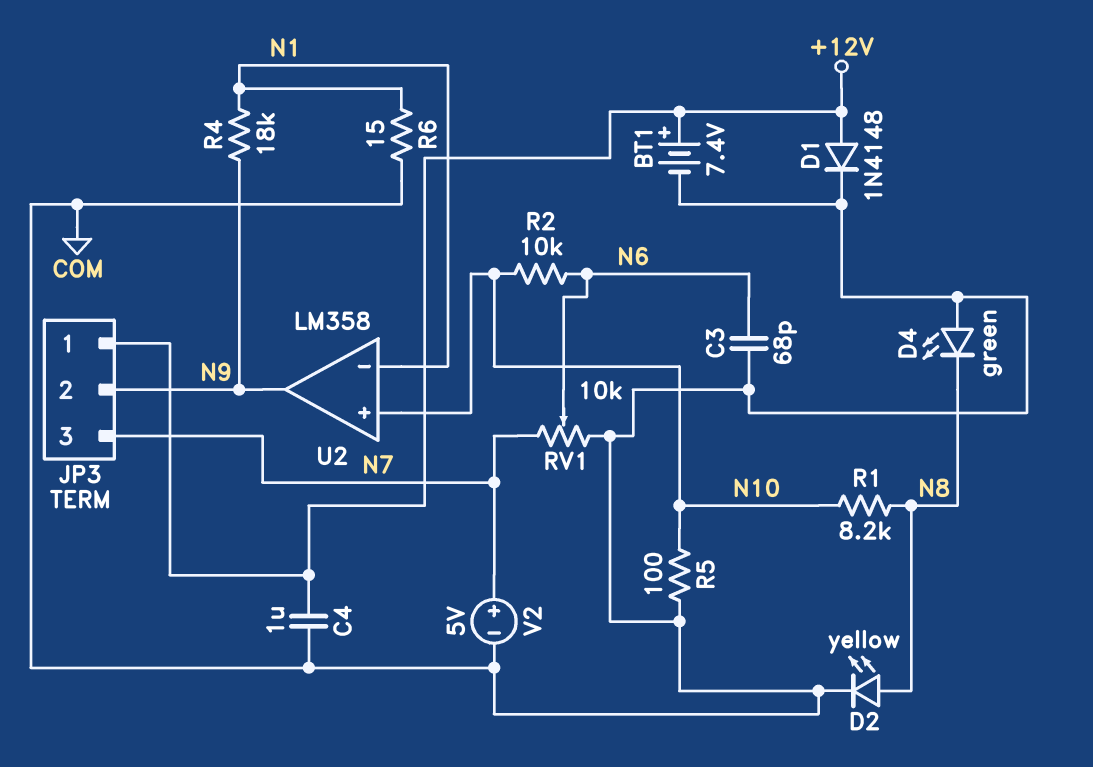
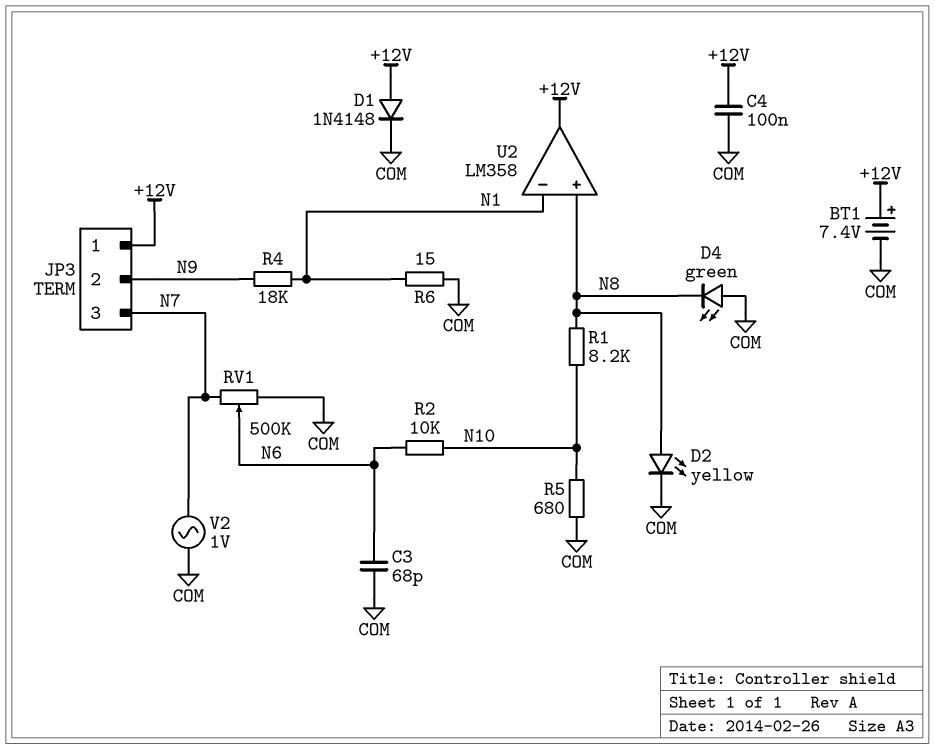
C4: 1uF (+12V, COM) -> 100nF (+12V, COM)
R5: 100 (COM, N10) -> 680 (COM, N10)
RV1: 10k (COM, N7, wiper N6) -> 500k (COM, N7, wiper N6)
U2 pin in+: N10 -> N8
U2 pin out: N9 -> +12V
V2: 5V (plus N7, minus COM) -> AC 1V (COM, N7)

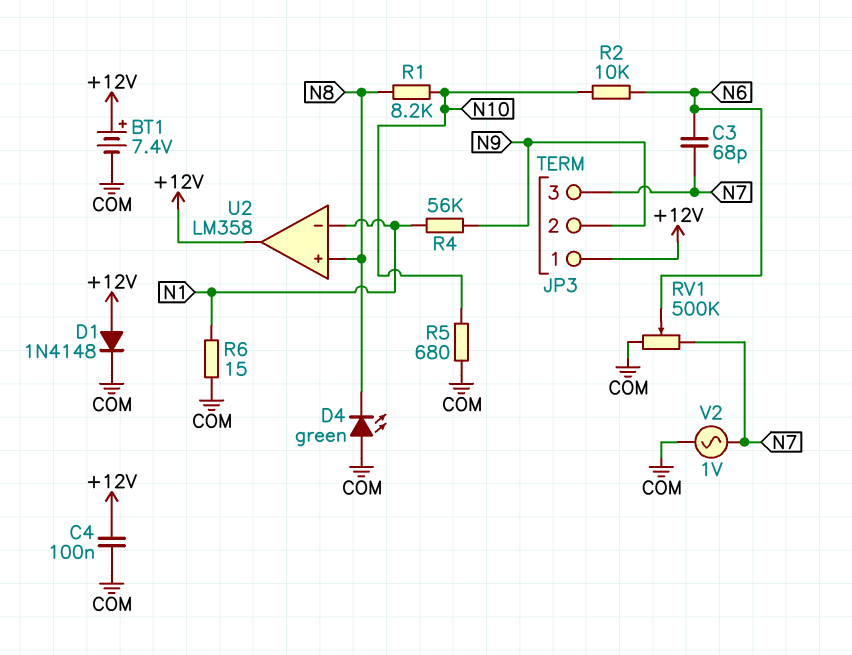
C3: 68pF (COM, N6) -> 68pF (N6, N7)
D2: LED yellow (A N8, K COM) -> none
R4: 18k (N1, N9) -> 56k (N1, N9)

